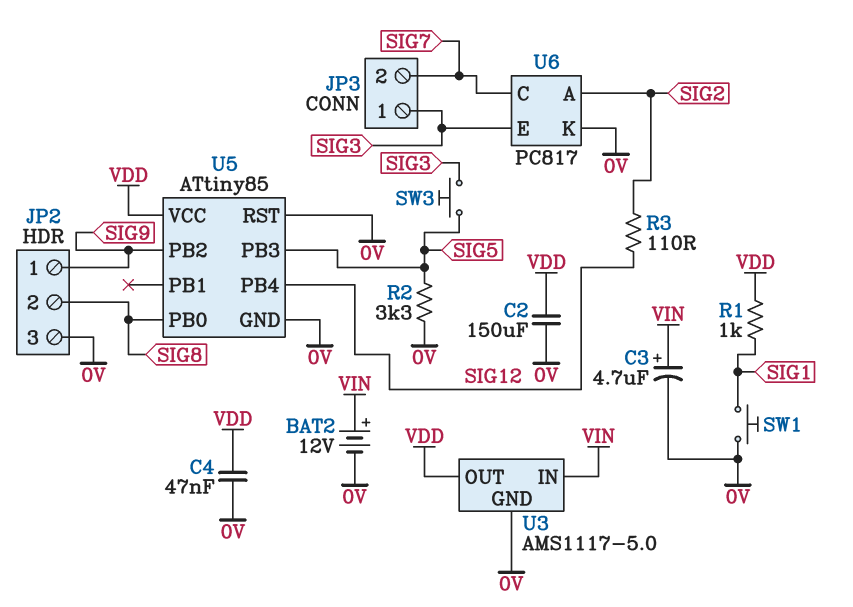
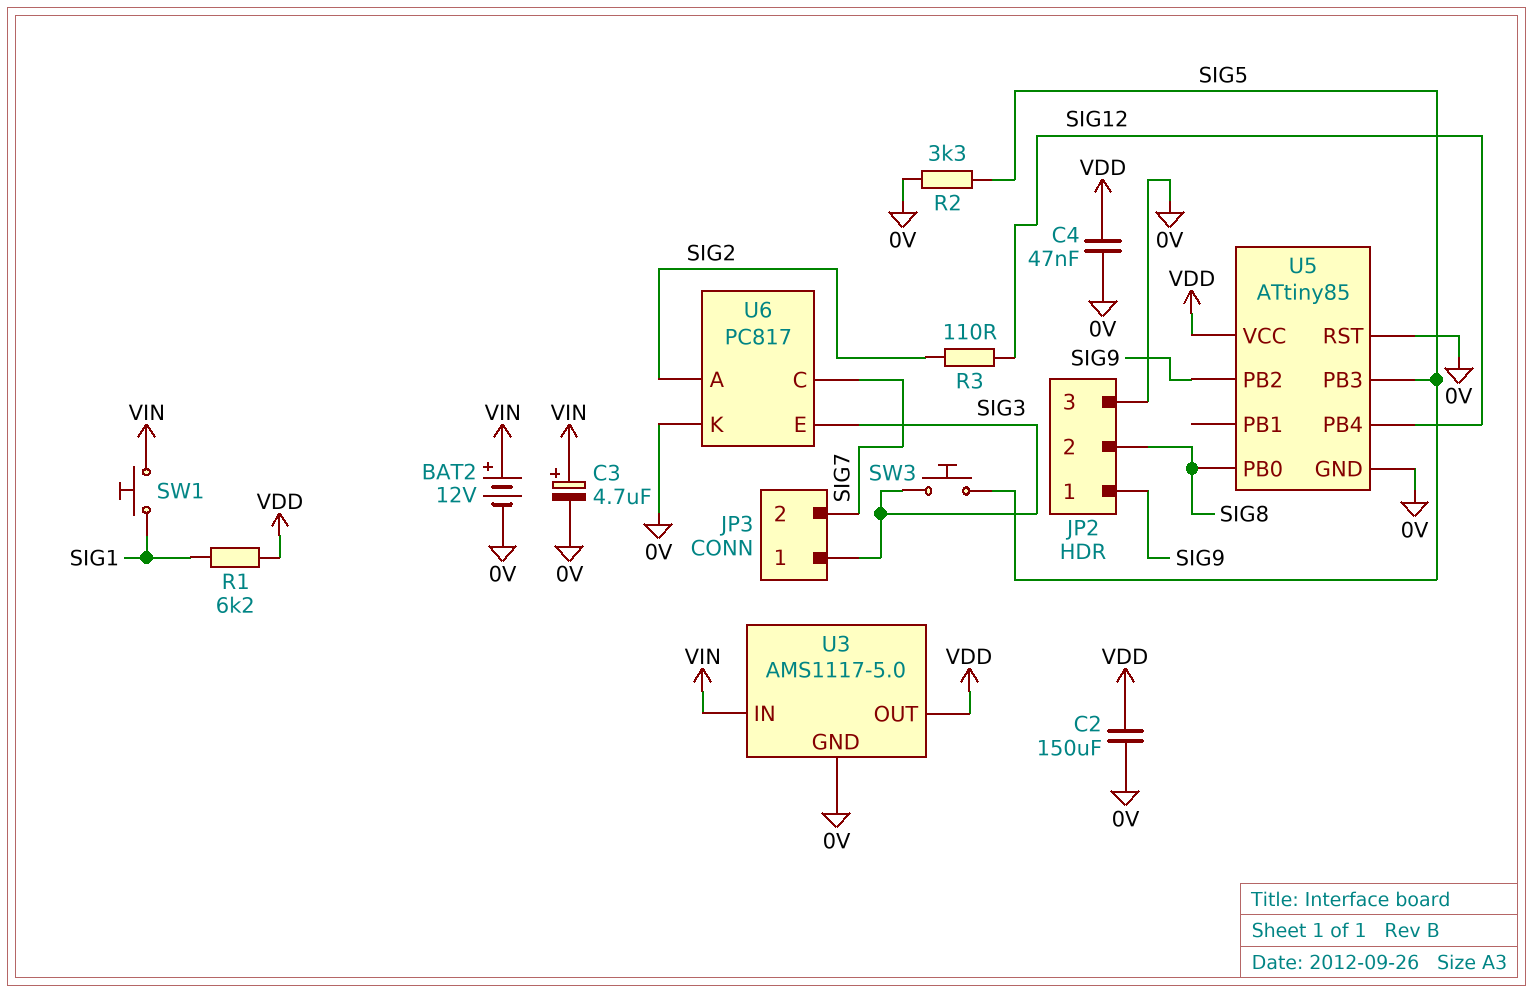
R1: 1k (SIG1, VDD) -> 6.2k (SIG1, VDD)
SW1: button (0V, SIG1) -> button (SIG1, VIN)

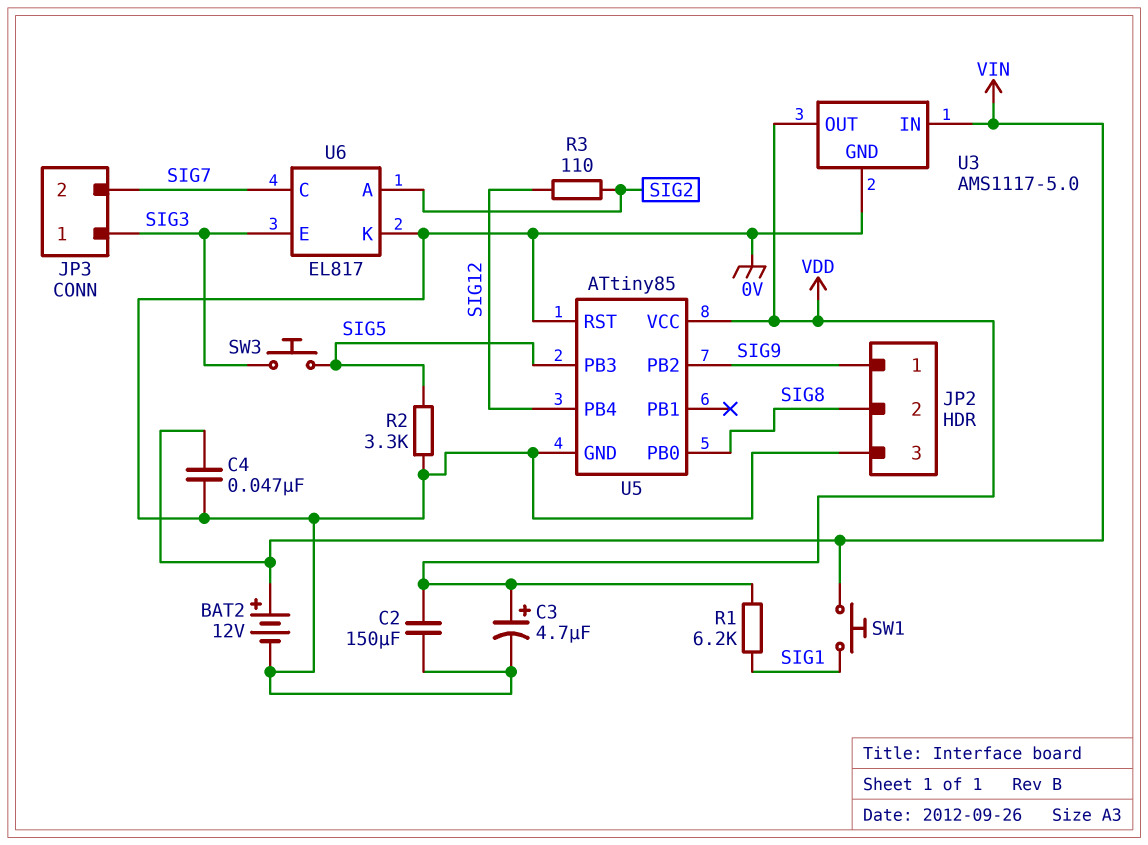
C3: 4.7uF (plus VIN, minus 0V) -> 4.7uF (plus VDD, minus 0V)
C4: 47nF (0V, VDD) -> 47nF (0V, VIN)
U6: PC817 -> EL817

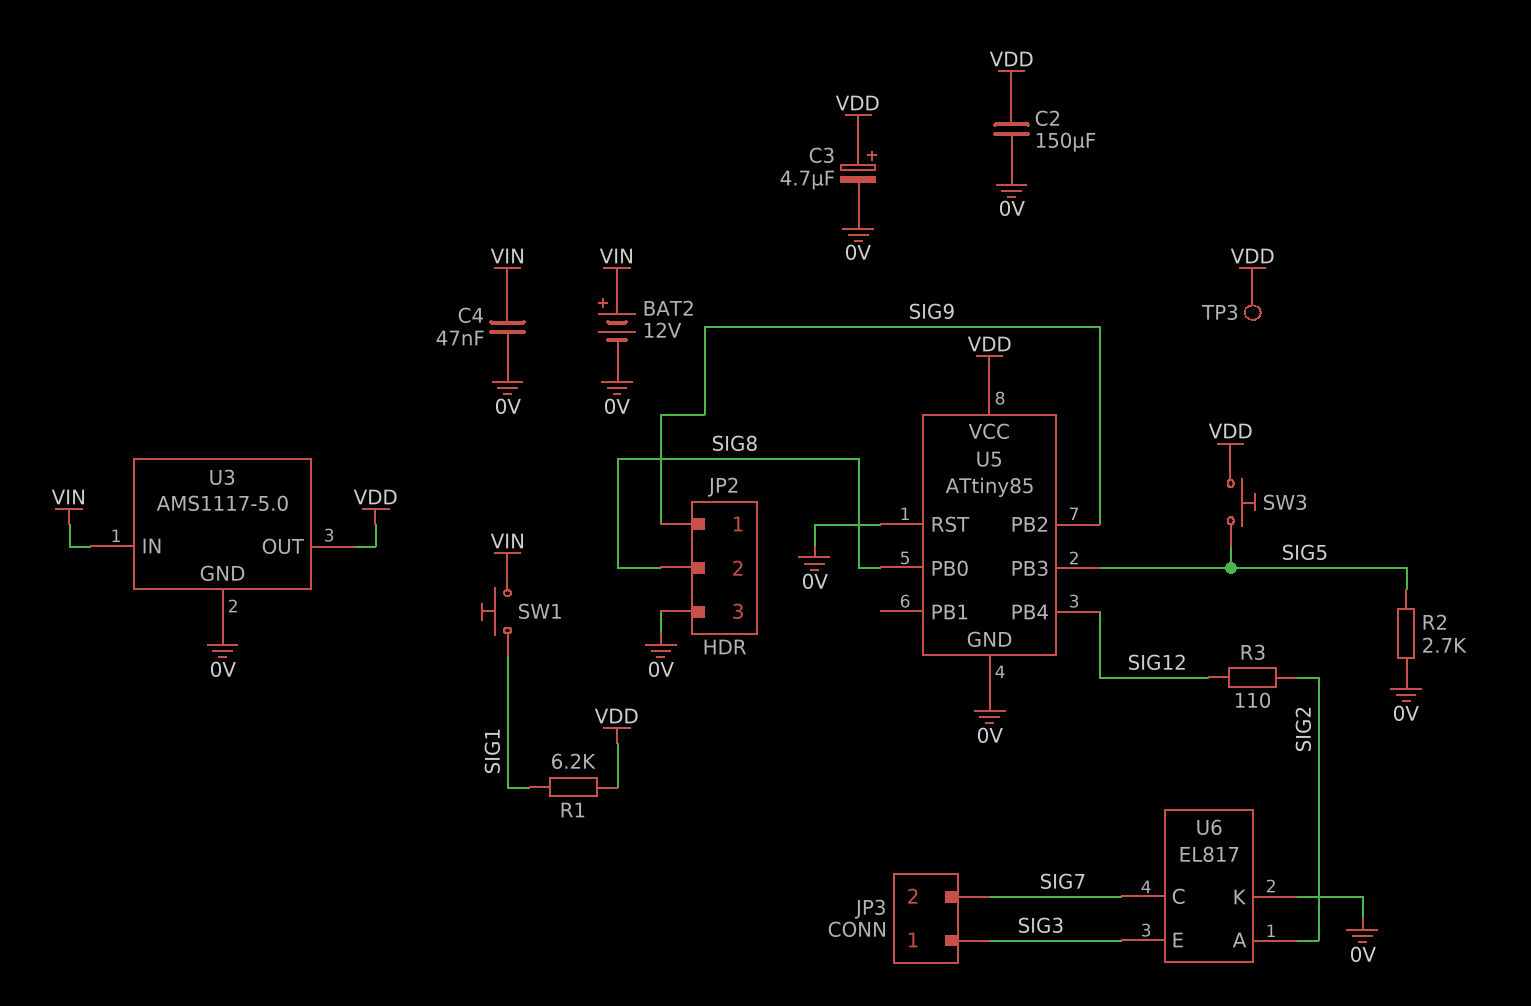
R2: 3.3k (0V, SIG5) -> 2.7k (0V, SIG5)
SW3: button (SIG3, SIG5) -> button (SIG5, VDD)
TP3: none -> test point (VDD)

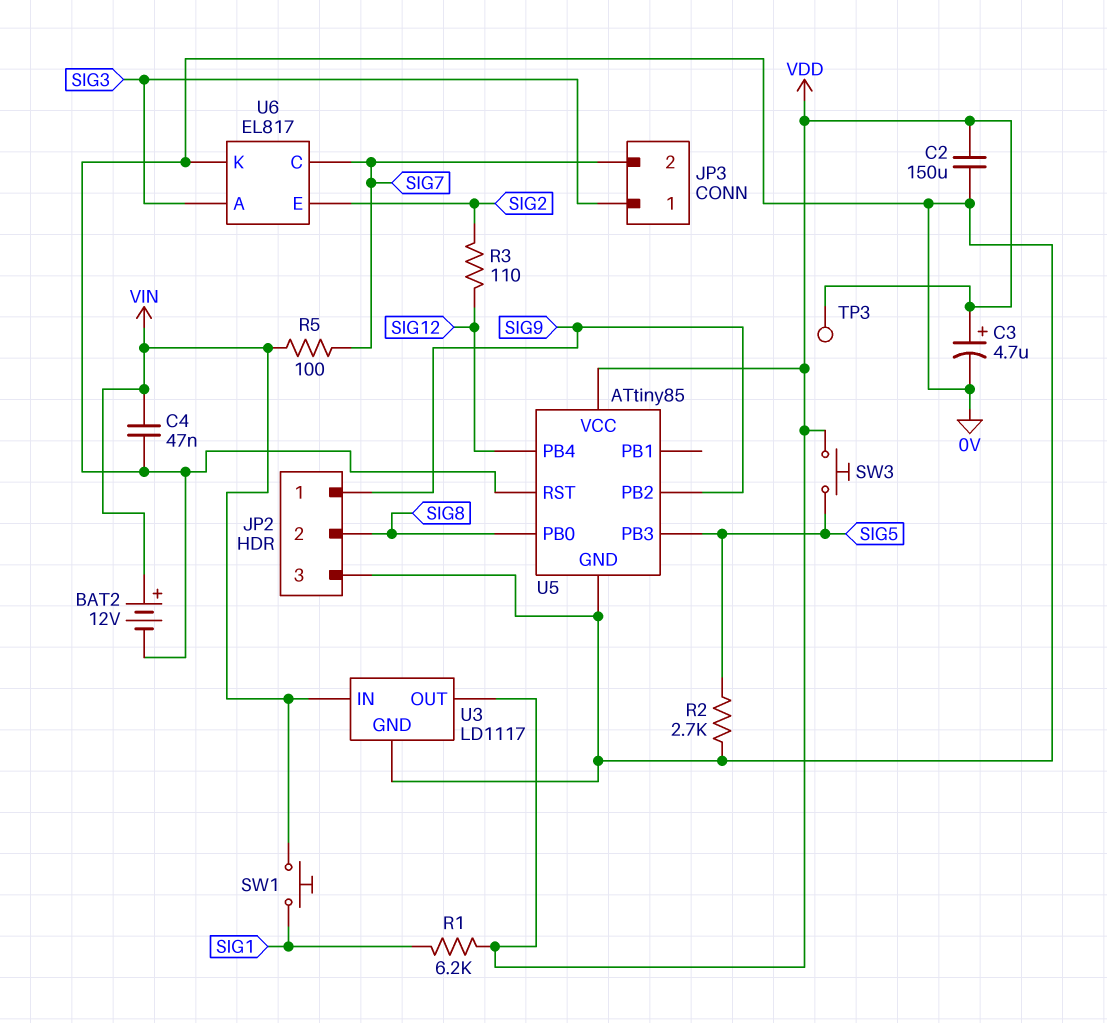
R5: none -> 100 (SIG7, VIN)
U3: AMS1117-5.0 -> LD1117
U6 pin A: SIG2 -> SIG3
U6 pin E: SIG3 -> SIG2

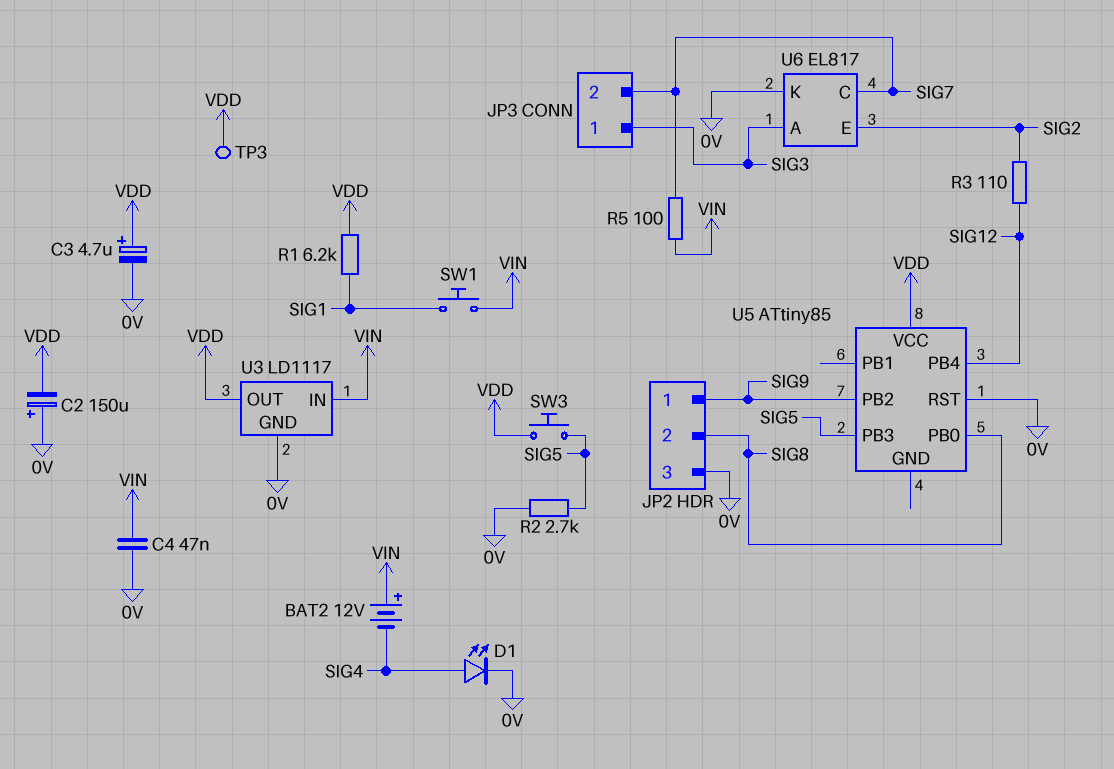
BAT2: 12V (plus VIN, minus 0V) -> 12V (plus VIN, minus SIG4)
C2: 150uF (0V, VDD) -> 150uF (plus 0V, minus VDD)
D1: none -> LED (A SIG4, K 0V)
U5 pin GND: 0V -> none

